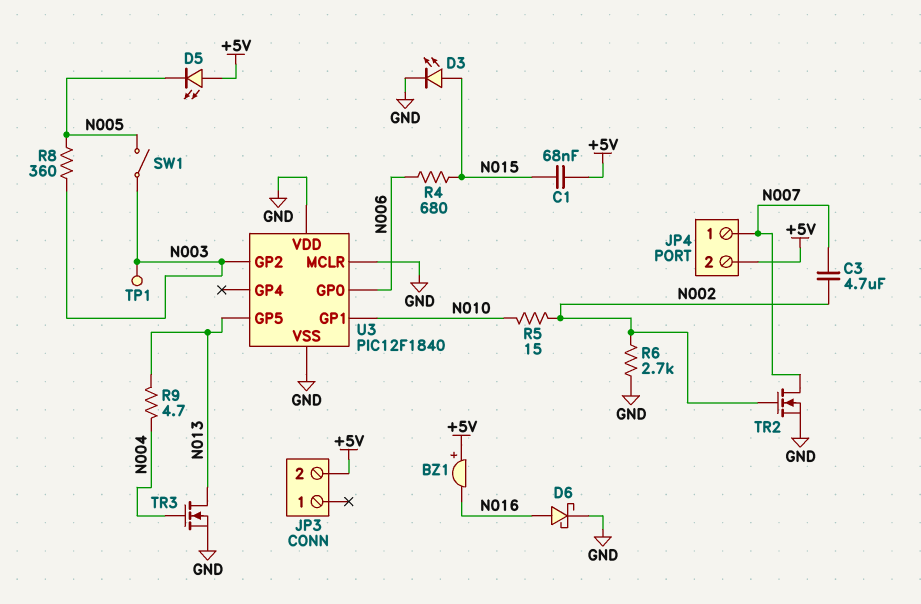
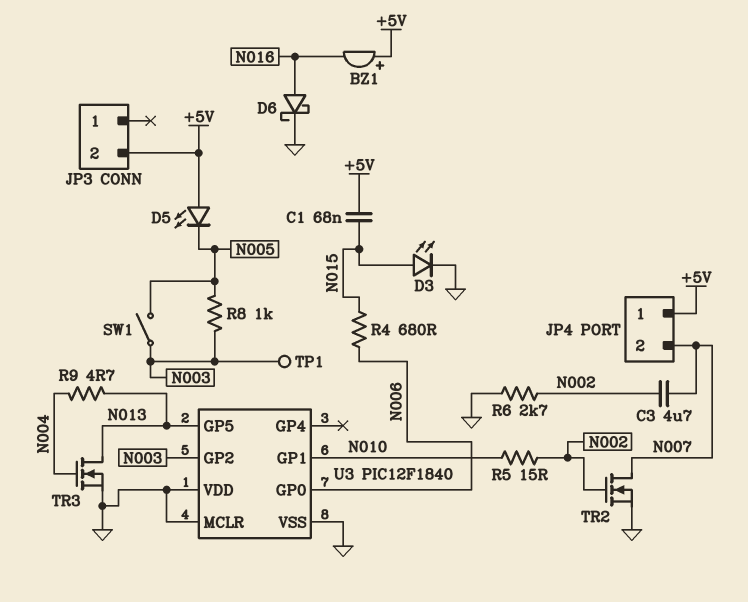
JP4 pin 1: N007 -> +5V
JP4 pin 2: +5V -> N007
R8: 360 (N003, N005) -> 1k (N003, N005)

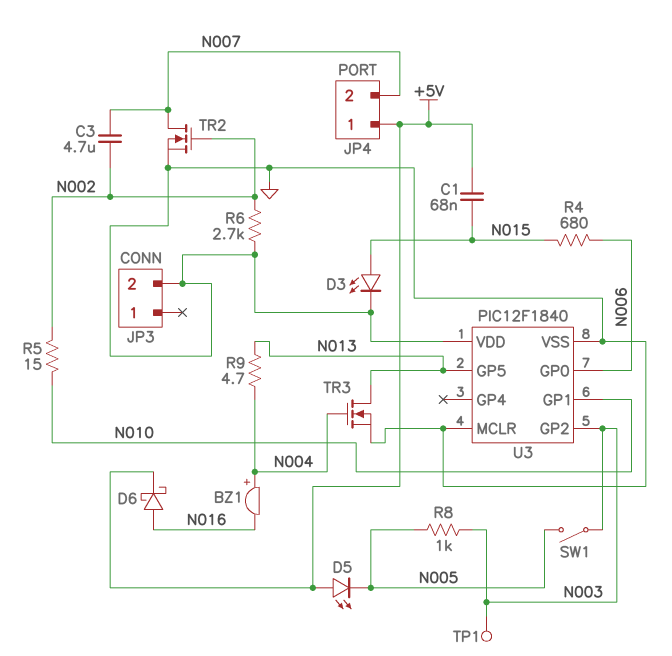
BZ1: buzzer (plus +5V, minus N016) -> buzzer (plus N004, minus N016)
D6: schottky (A N016, K GND) -> schottky (A N016, K +5V)
JP3 pin 2: +5V -> GND

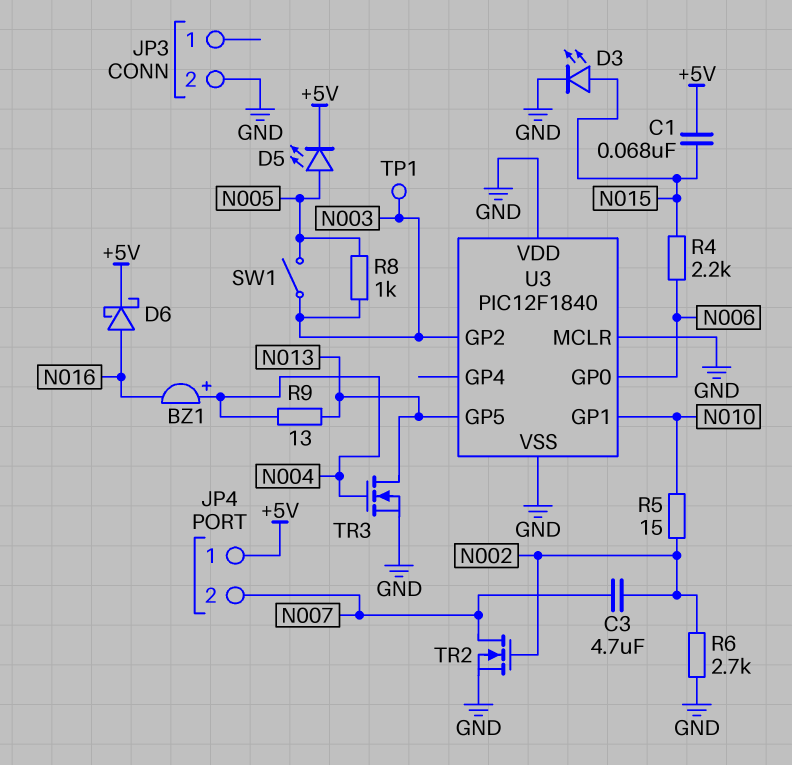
D5: LED (A +5V, K N005) -> LED (A N005, K +5V)
R4: 680 (N006, N015) -> 2.2k (N006, N015)
R9: 4.7 (N004, N013) -> 13 (N004, N013)

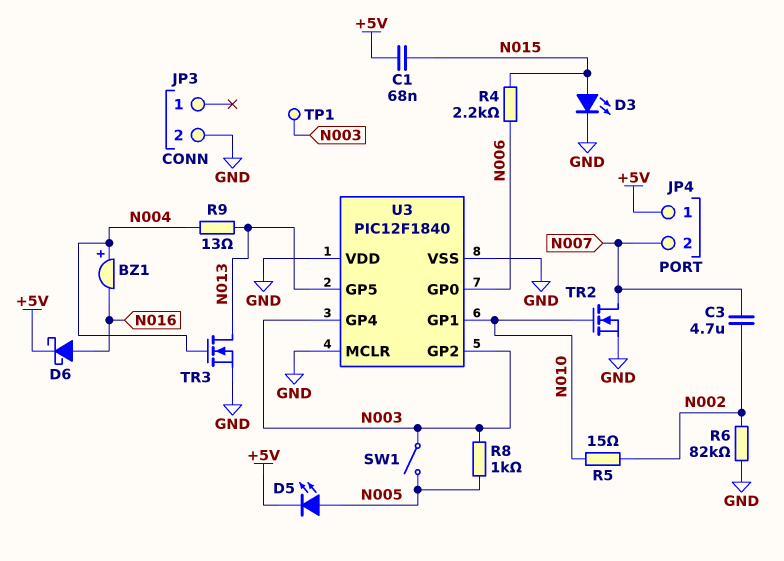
R6: 2.7k (GND, N002) -> 82k (GND, N002)
TR2: NMOS (G N002, D N007, S GND) -> NMOS (G N010, D N007, S GND)
U3 pin GP4: none -> N003

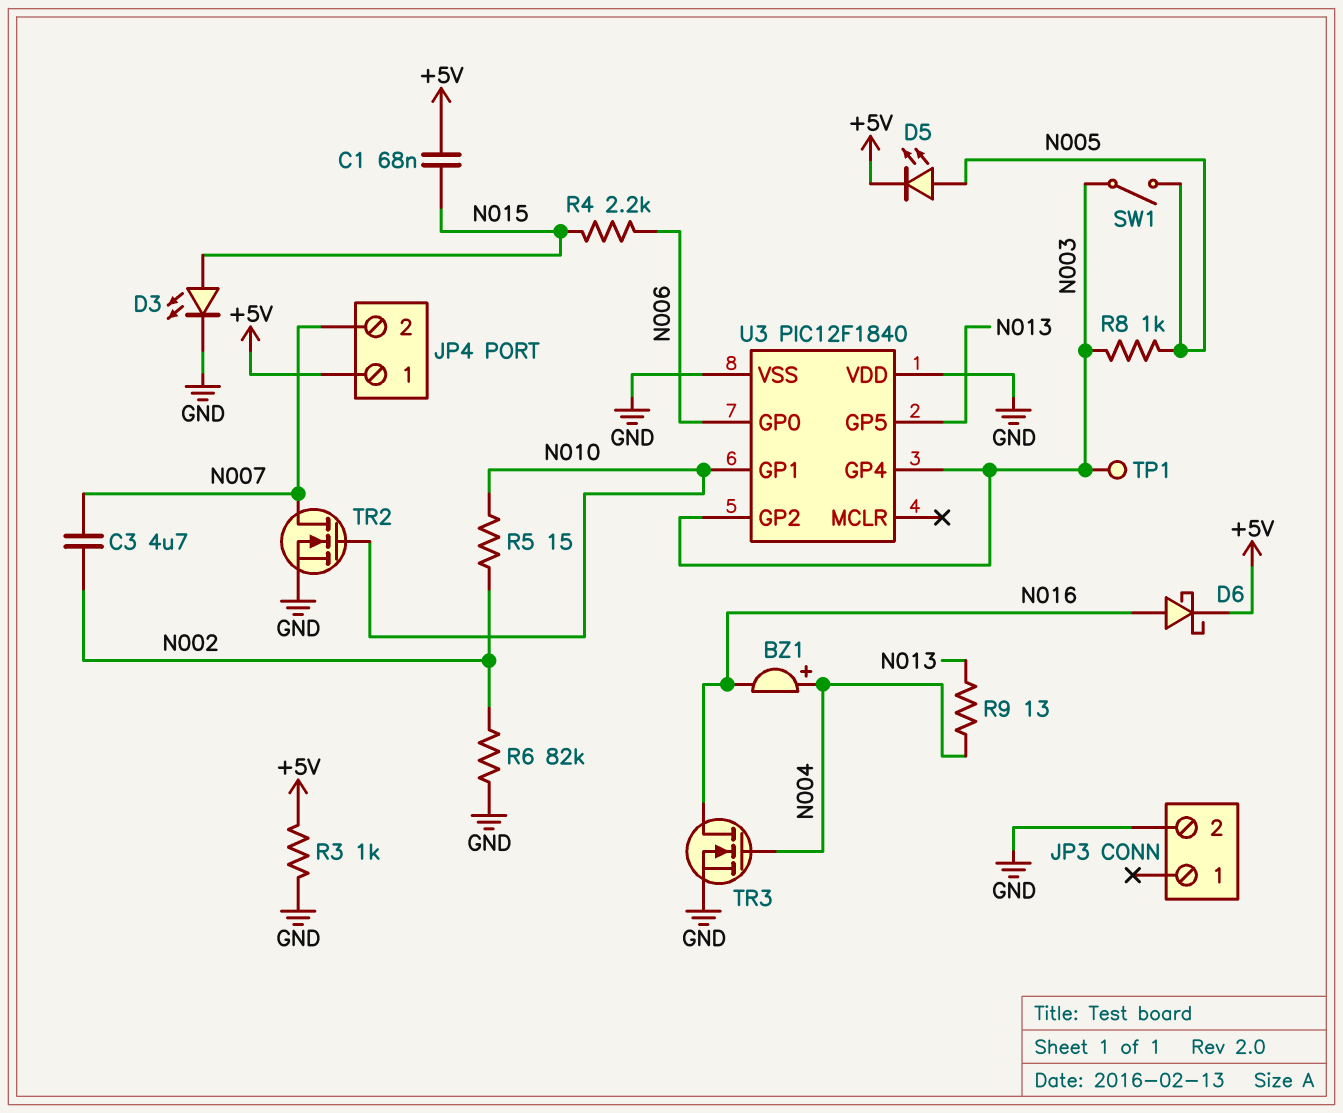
R3: none -> 1k (+5V, GND)
TR3: NMOS (G N004, D N013, S GND) -> NMOS (G N004, D N016, S GND)
U3 pin MCLR: GND -> none

